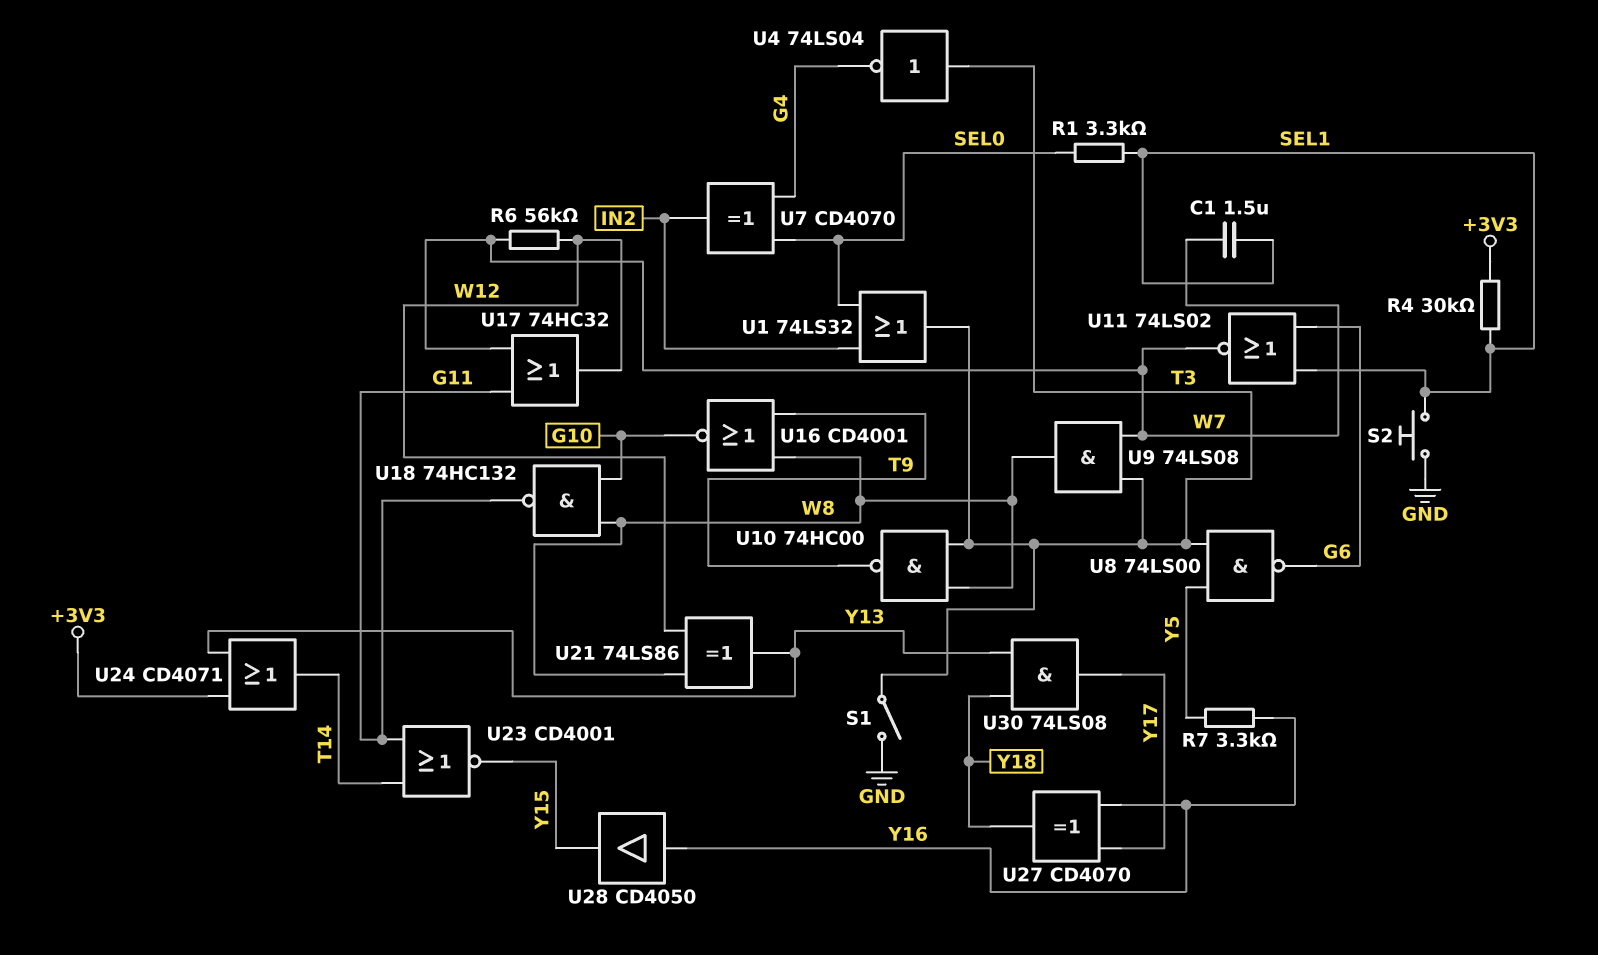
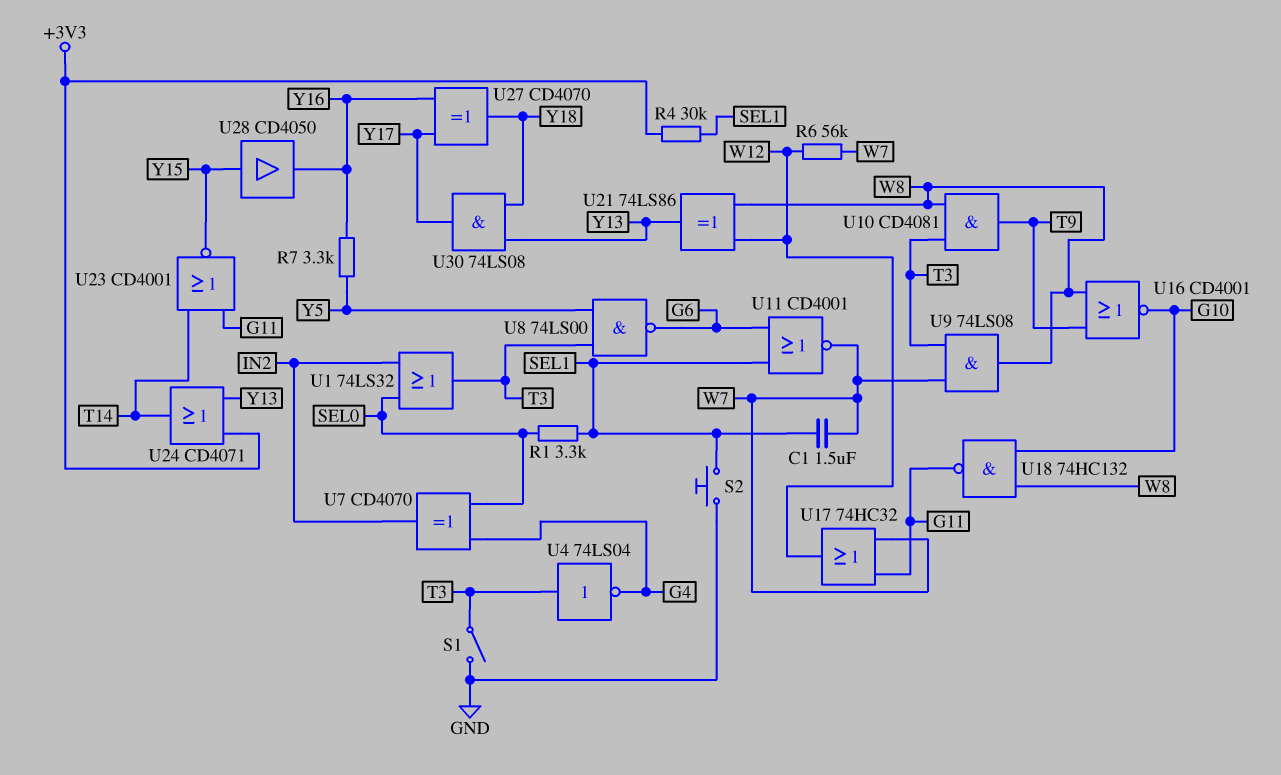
U10: NAND 74HC00 (in T3, in W8, out T9) -> AND CD4081 (in T3, in W8, out T9)
U11: NOR 74LS02 (in G6, in SEL1, out W7) -> NOR CD4001 (in G6, in SEL1, out W7)
U28: buffer CD4050 (in Y16, out Y15) -> buffer CD4050 (in Y15, out Y16)

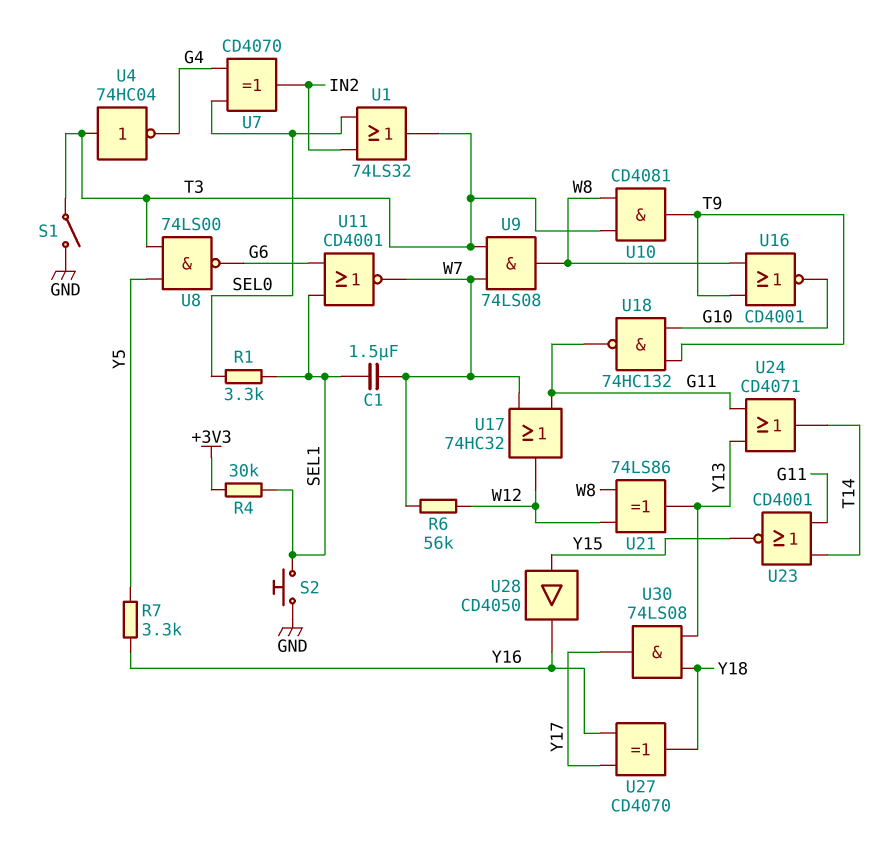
U4: NOT 74LS04 (in T3, out G4) -> NOT 74HC04 (in T3, out G4)
U18: NAND 74HC132 (in G10, in W8, out G11) -> NAND 74HC132 (in G10, in T9, out G11)
U24: OR CD4071 (in +3V3, in Y13, out T14) -> OR CD4071 (in G11, in Y13, out T14)

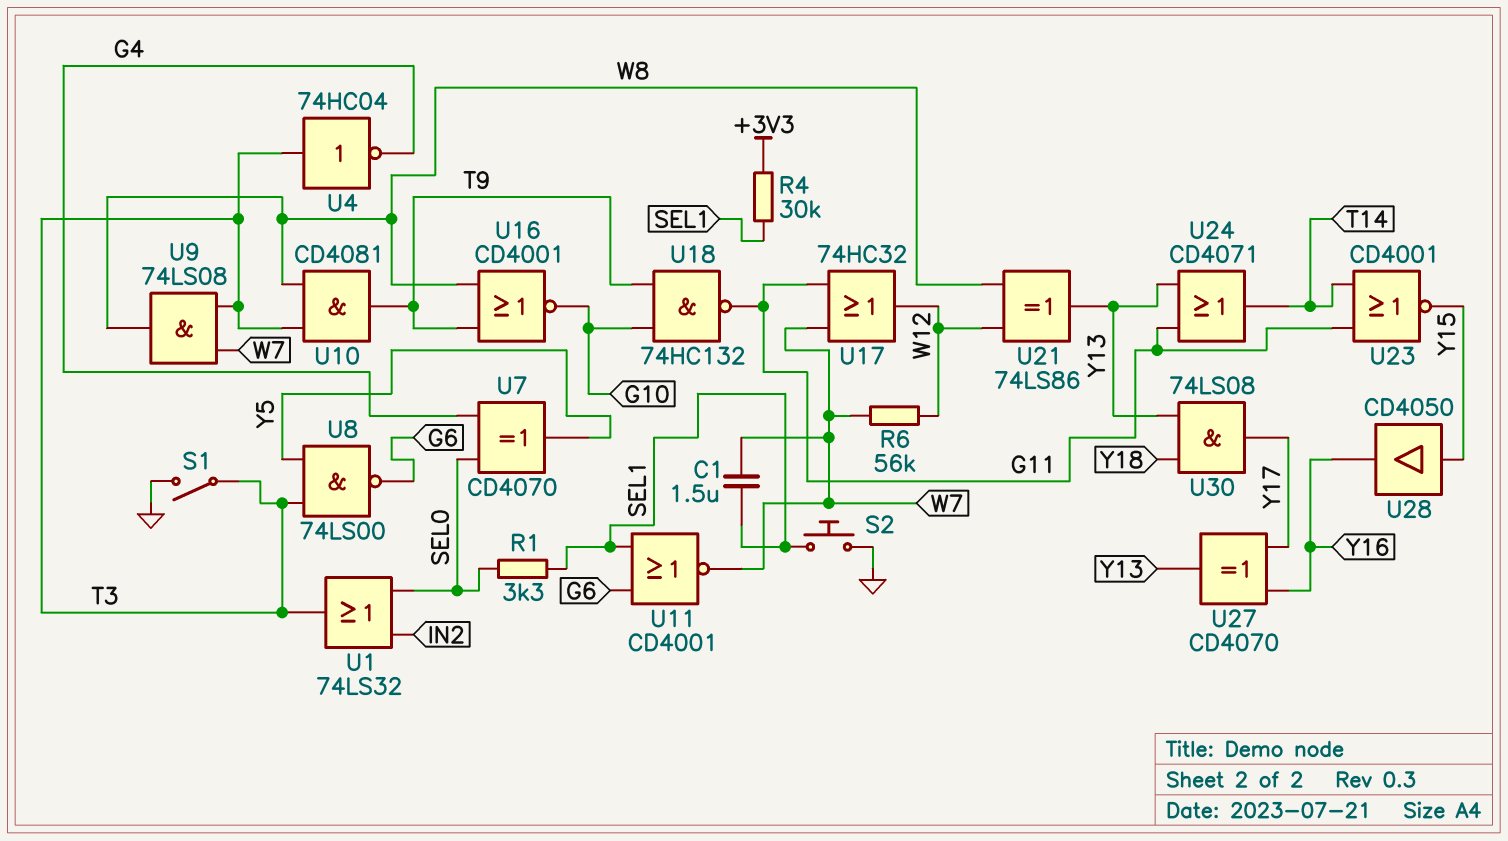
R7: 3.3k (Y5, Y16) -> none
U7: XOR CD4070 (in G4, in SEL0, out IN2) -> XOR CD4070 (in G4, in SEL0, out Y5)
U27: XOR CD4070 (in Y16, in Y17, out Y18) -> XOR CD4070 (in Y16, in Y17, out Y13)

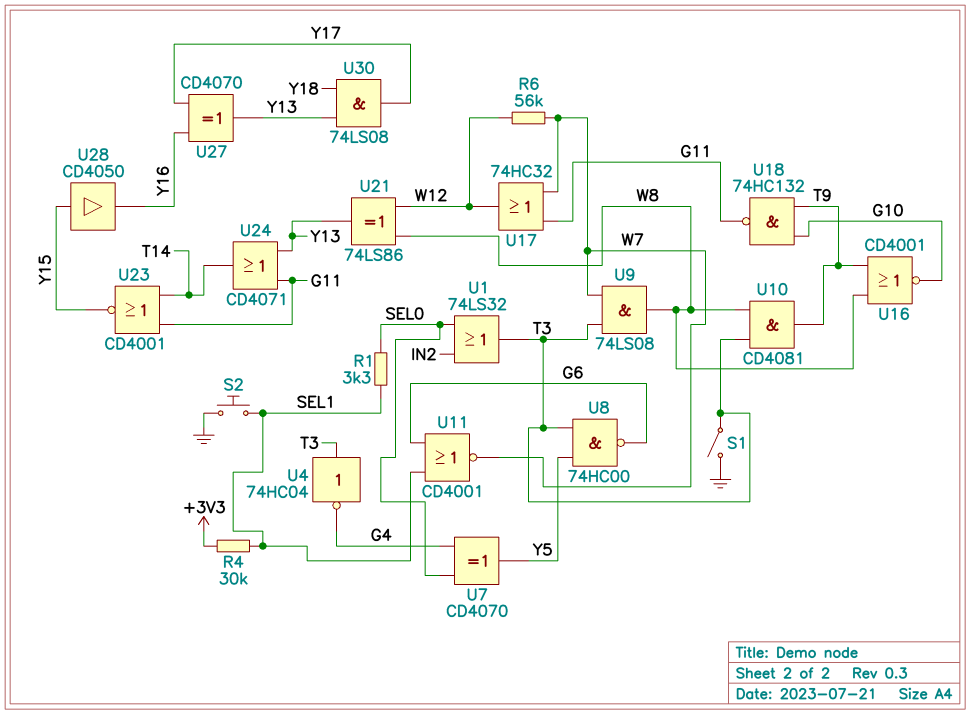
C1: 1.5uF (SEL1, W7) -> none
U8: NAND 74LS00 (in T3, in Y5, out G6) -> NAND 74HC00 (in T3, in Y5, out G6)

